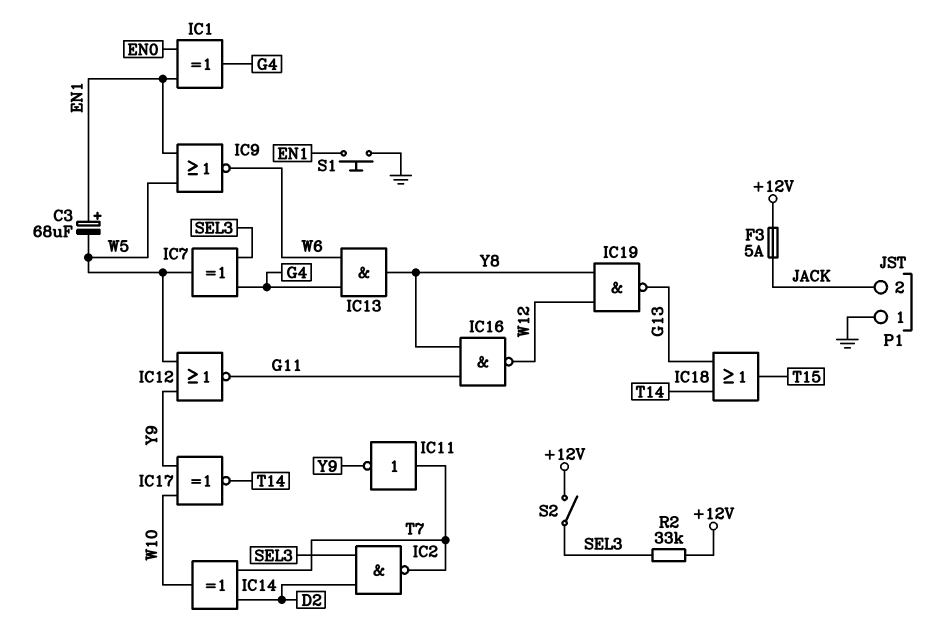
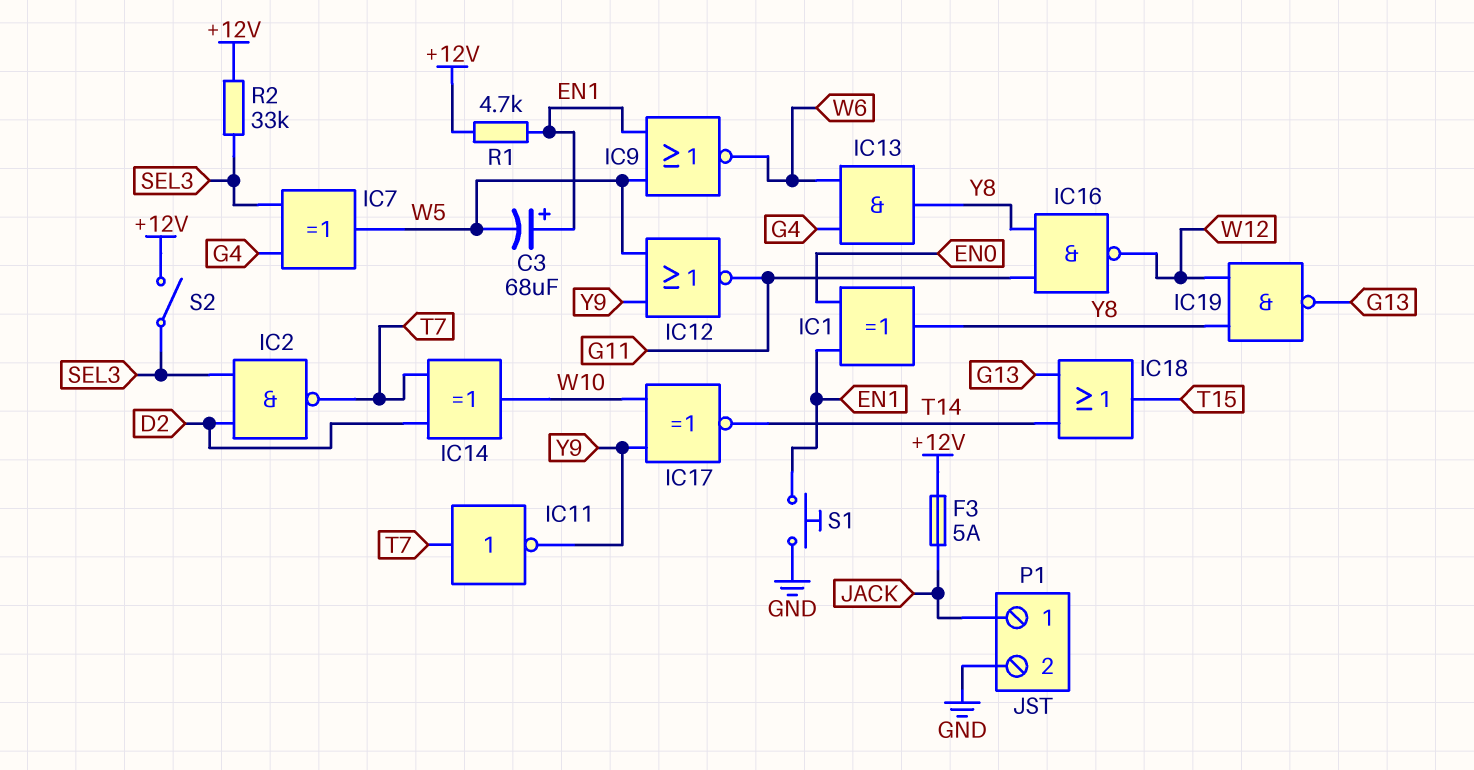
IC1: XOR (in EN0, in EN1, out G4) -> XOR (in EN0, in EN1, out Y8)
P1 pin 1: GND -> JACK
P1 pin 2: JACK -> GND
R1: none -> 4.7k (+12V, EN1)

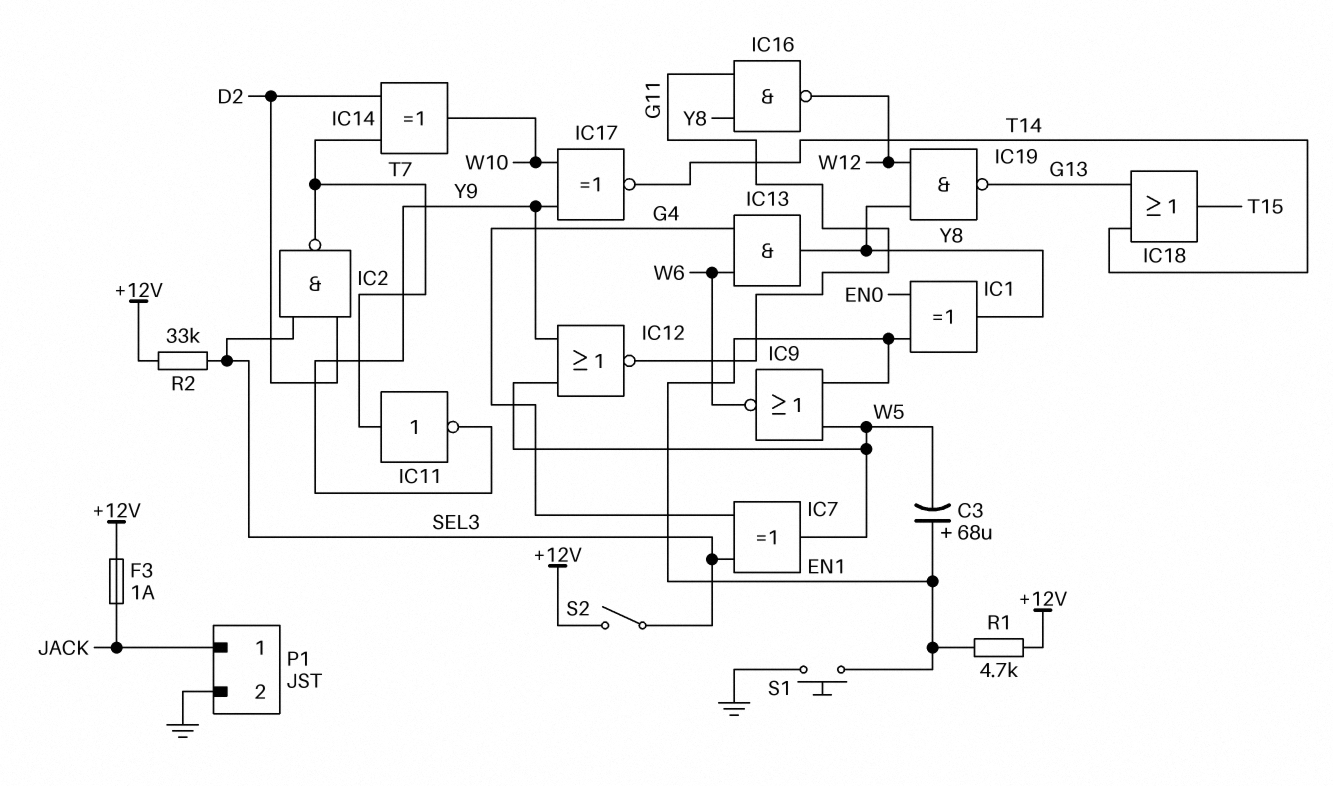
F3: 5A (+12V, JACK) -> 1A (+12V, JACK)

